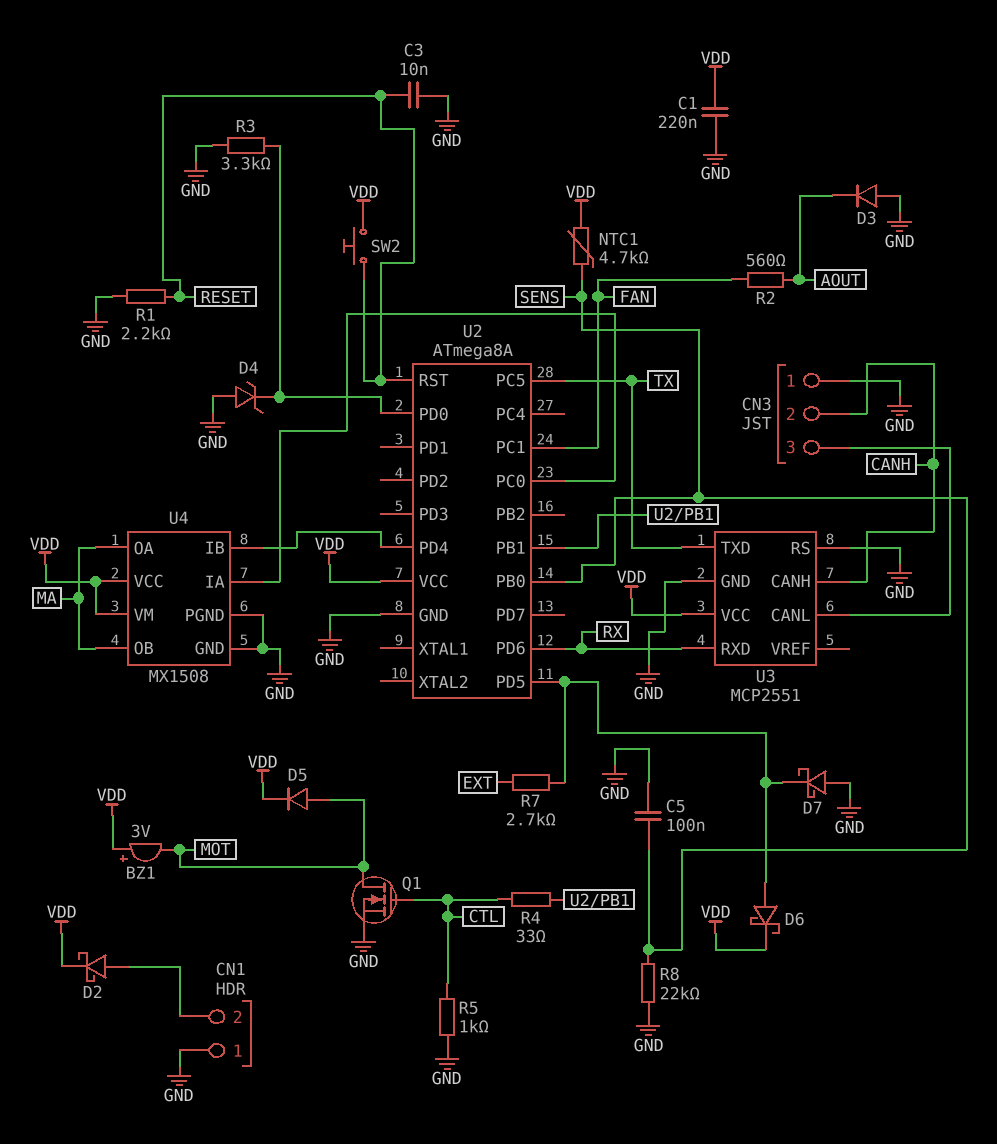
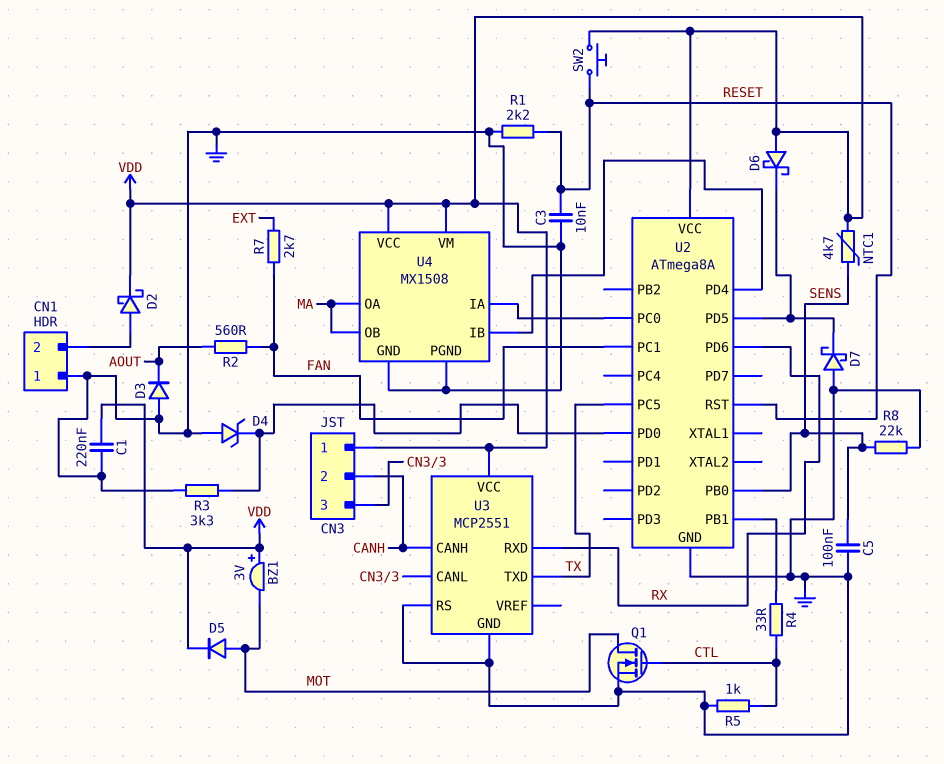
CN3 pin 1: GND -> VDD
D6: schottky (A U2/PD5, K VDD) -> schottky (A VDD, K U2/PD5)
R7: 2.7k (EXT, U2/PD5) -> 2.7k (EXT, FAN)

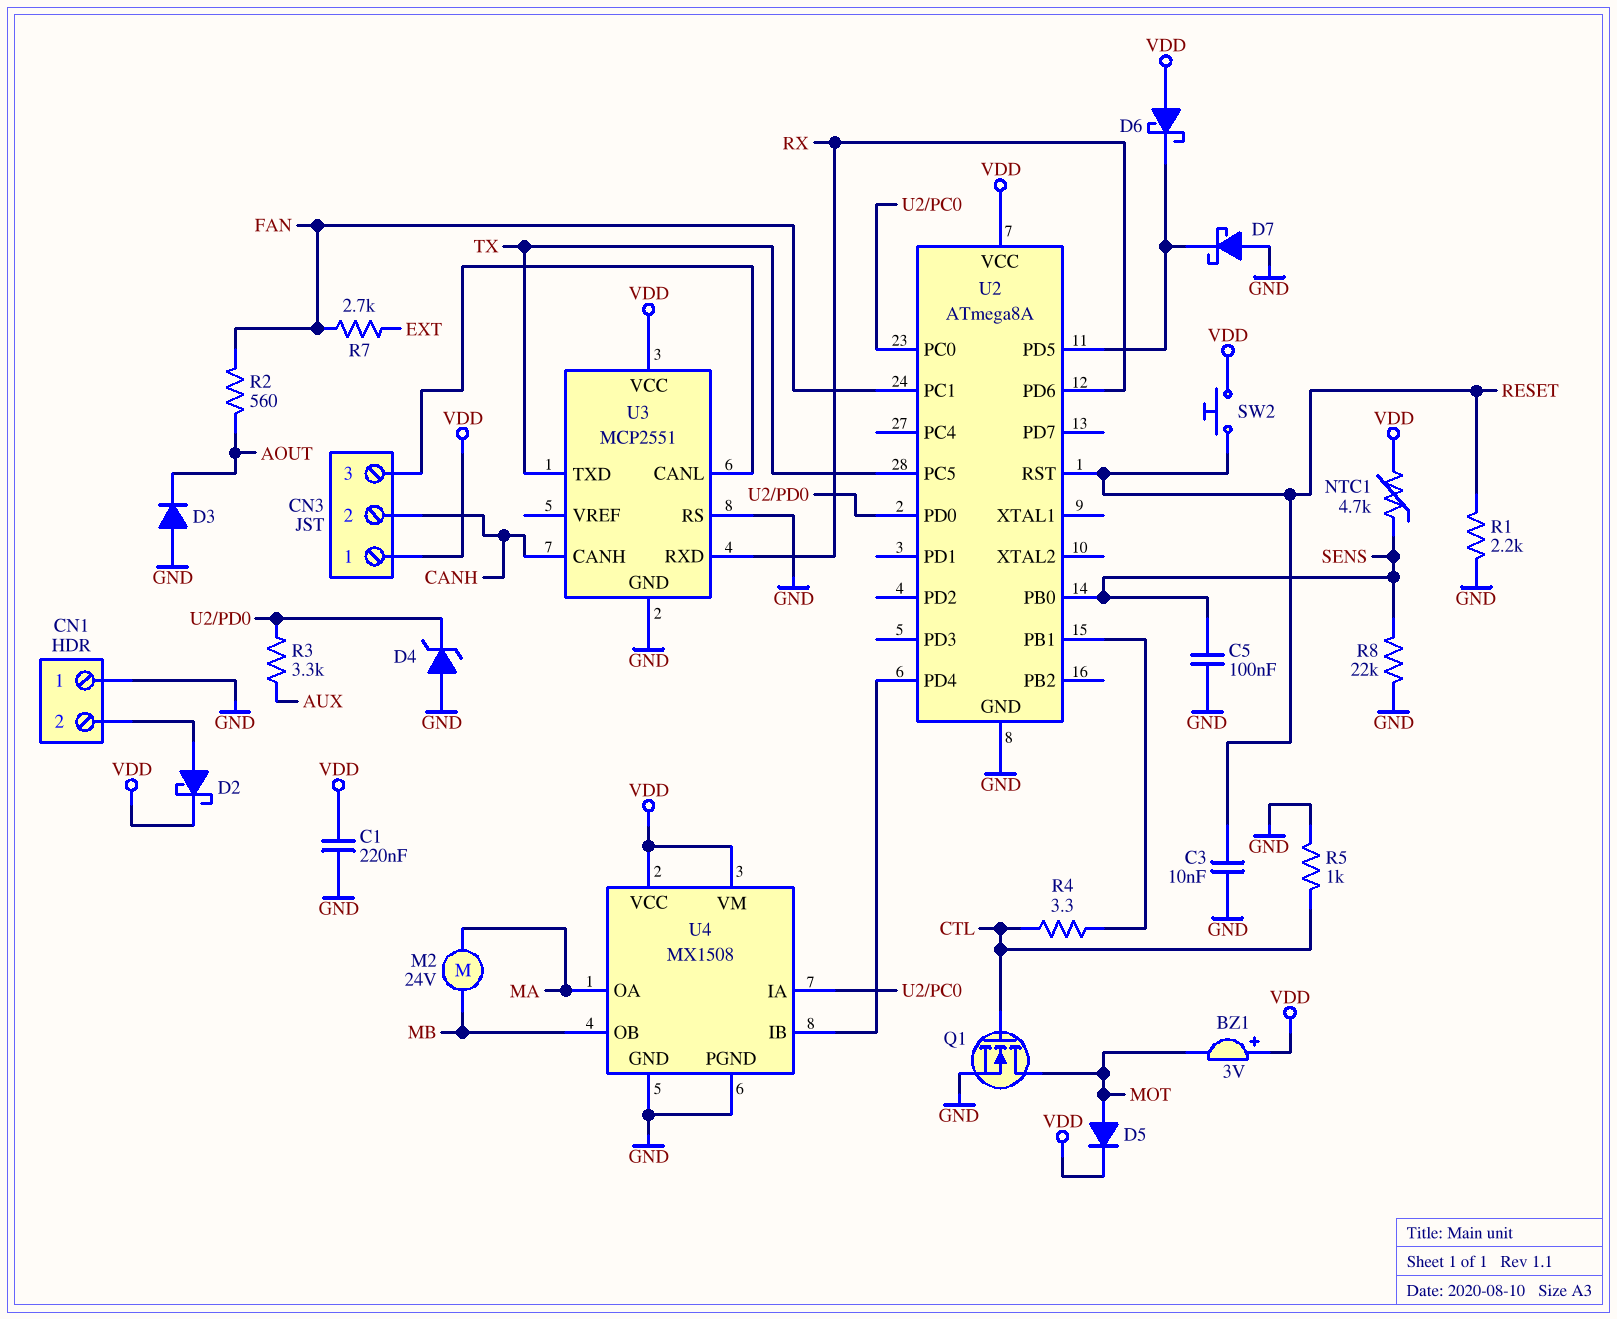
M2: none -> motor 24V (MA, MB)
R3: 3.3k (GND, U2/PD0) -> 3.3k (AUX, U2/PD0)
R4: 33 (CTL, U2/PB1) -> 3.3 (CTL, U2/PB1)
U4 pin OB: MA -> MB

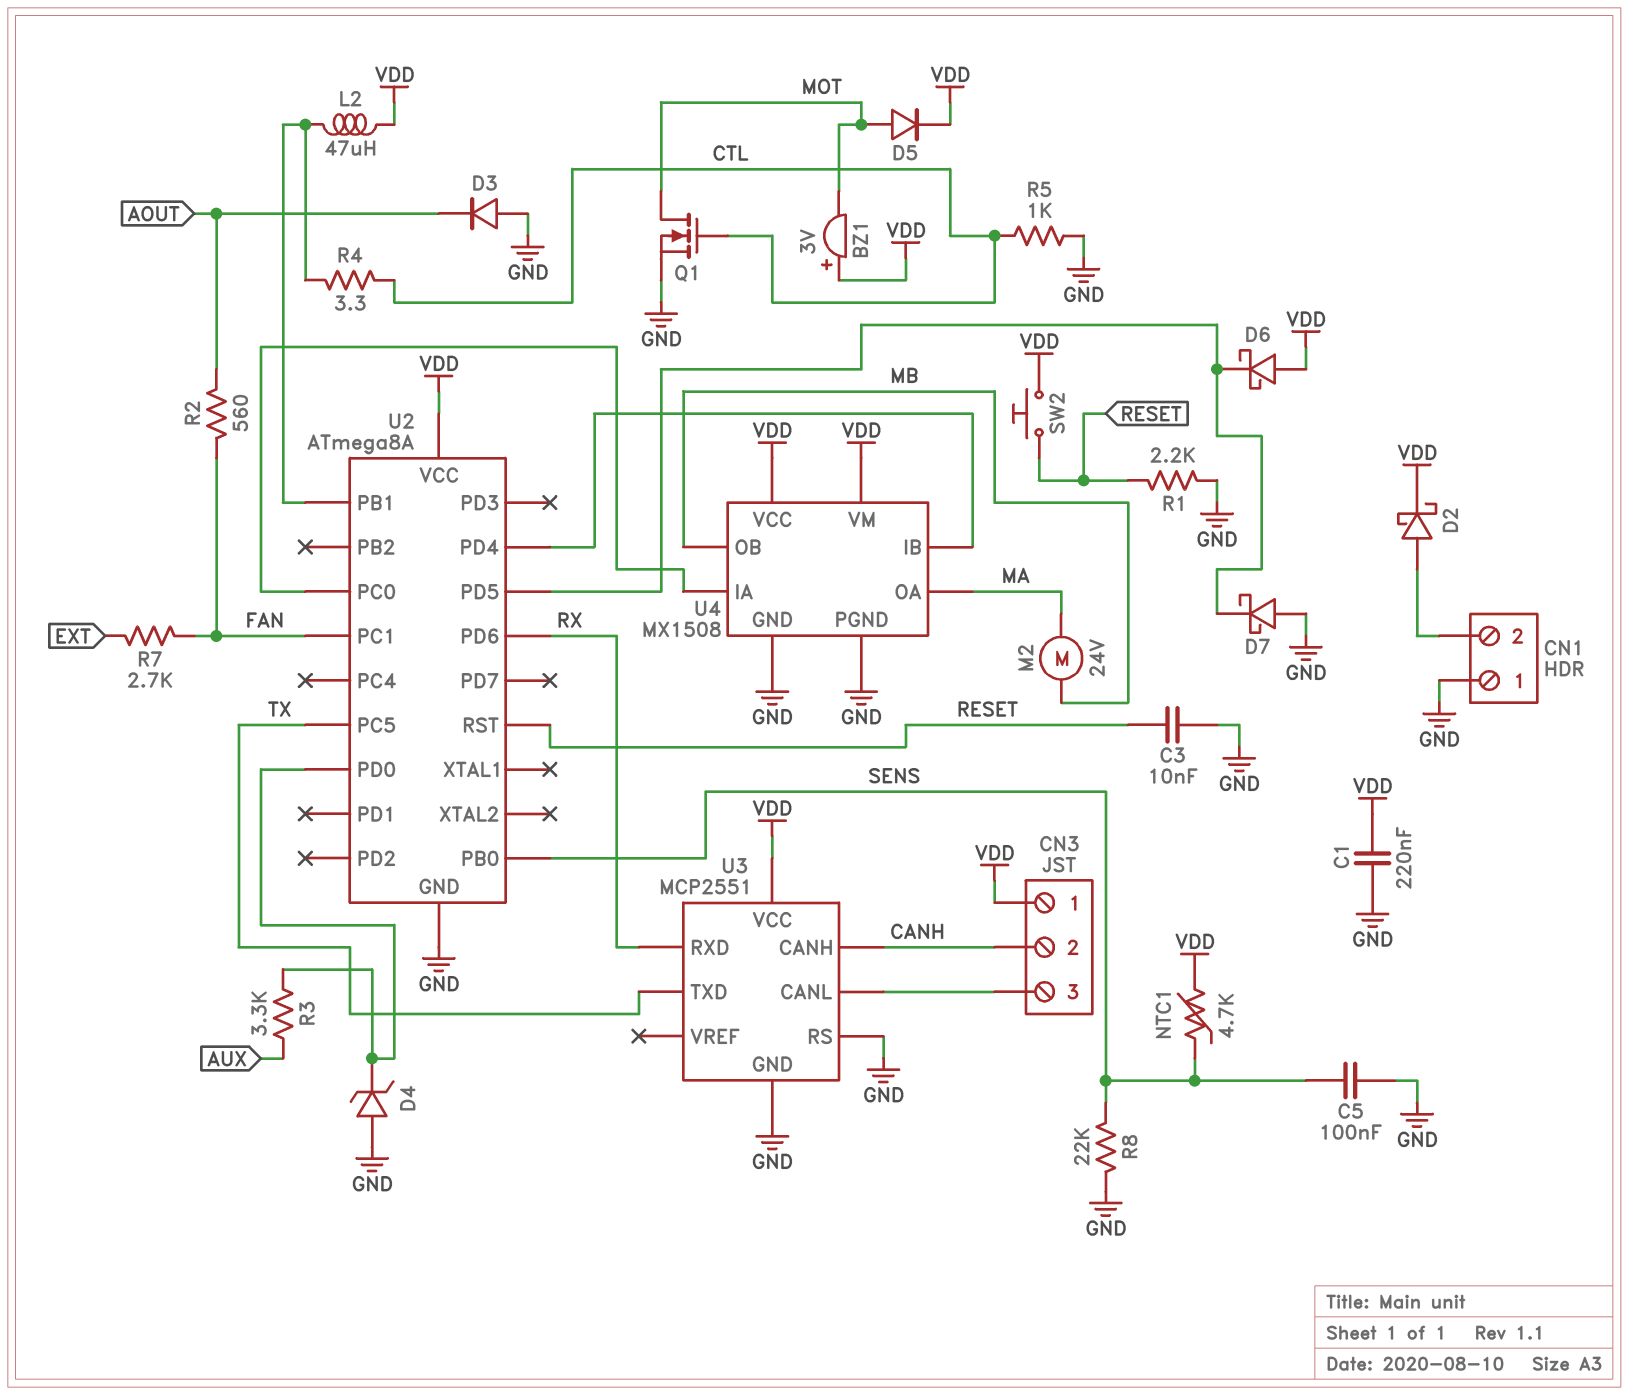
L2: none -> 47uH (U2/PB1, VDD)

